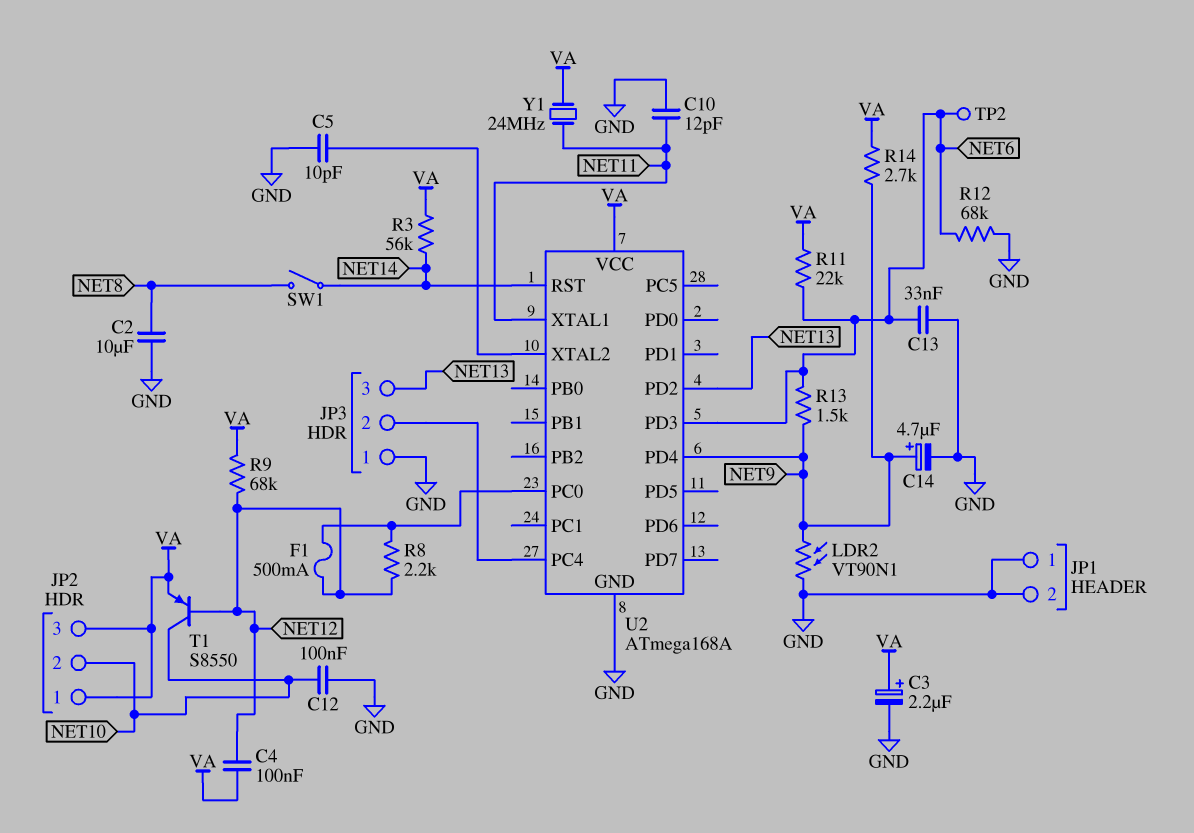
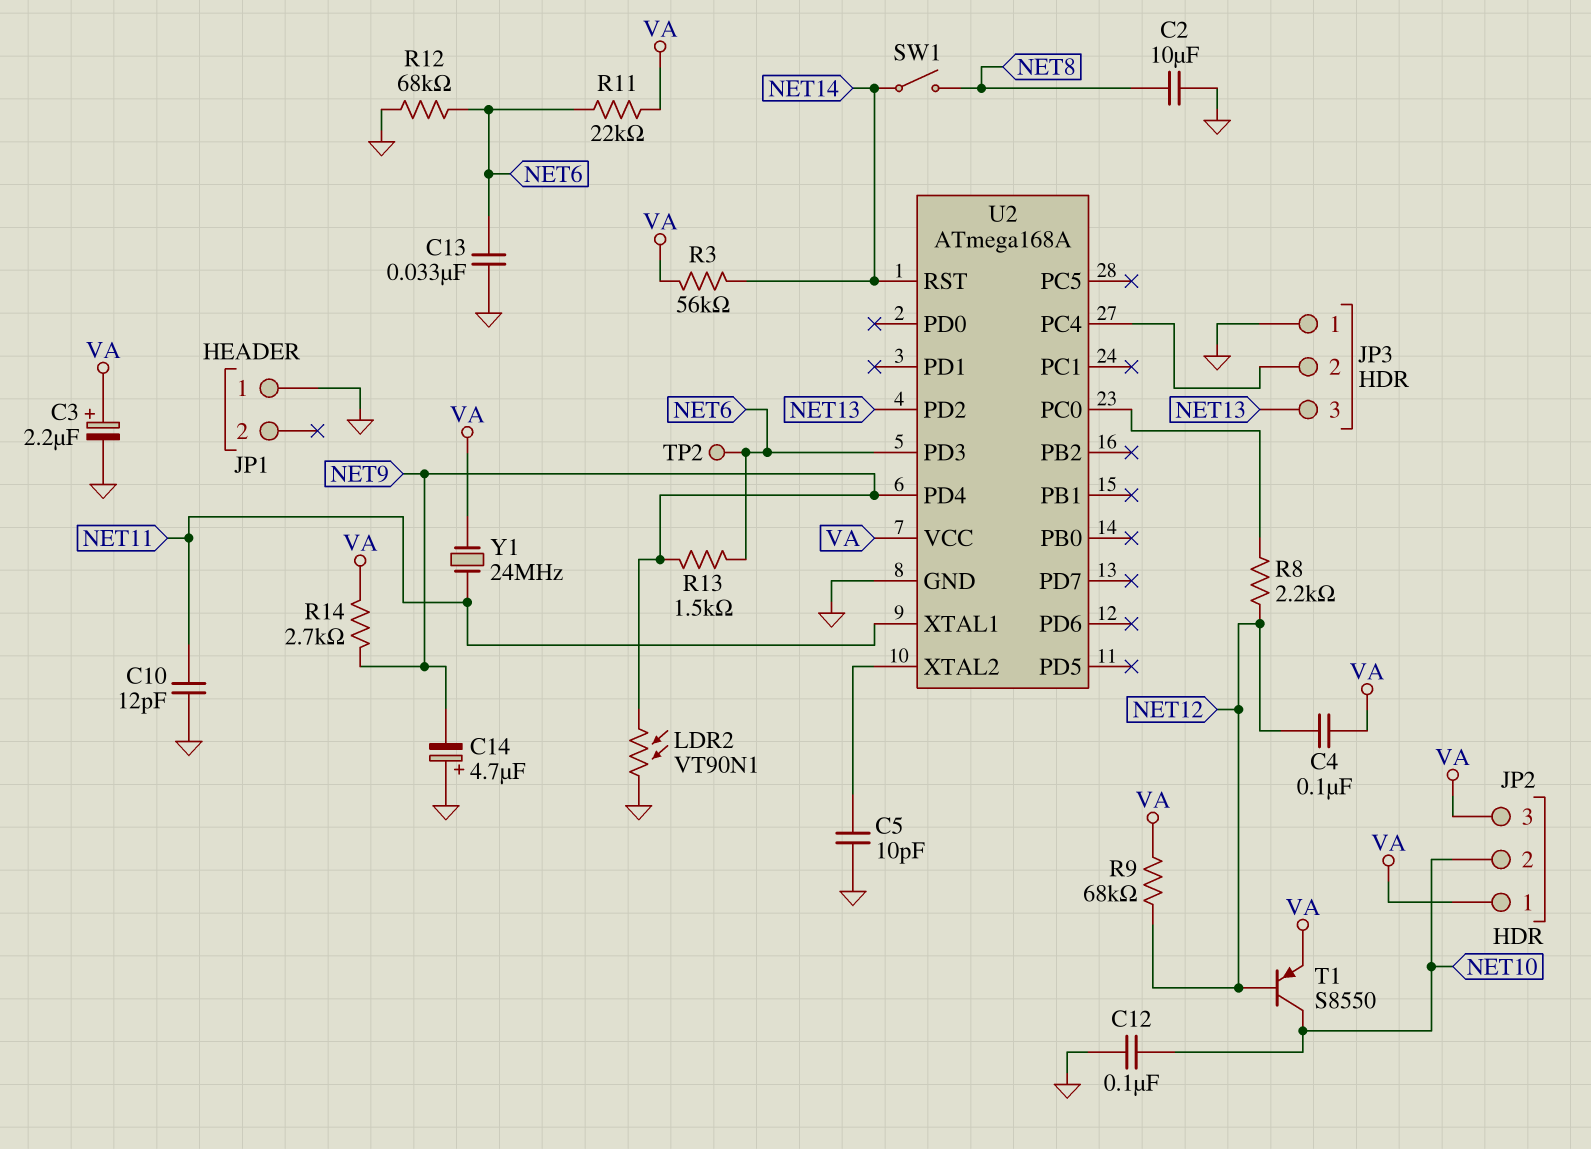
C14: 4.7uF (plus NET9, minus GND) -> 4.7uF (plus GND, minus NET9)
F1: 500mA (NET12, U2/PC0) -> none
JP1 pin 2: GND -> none

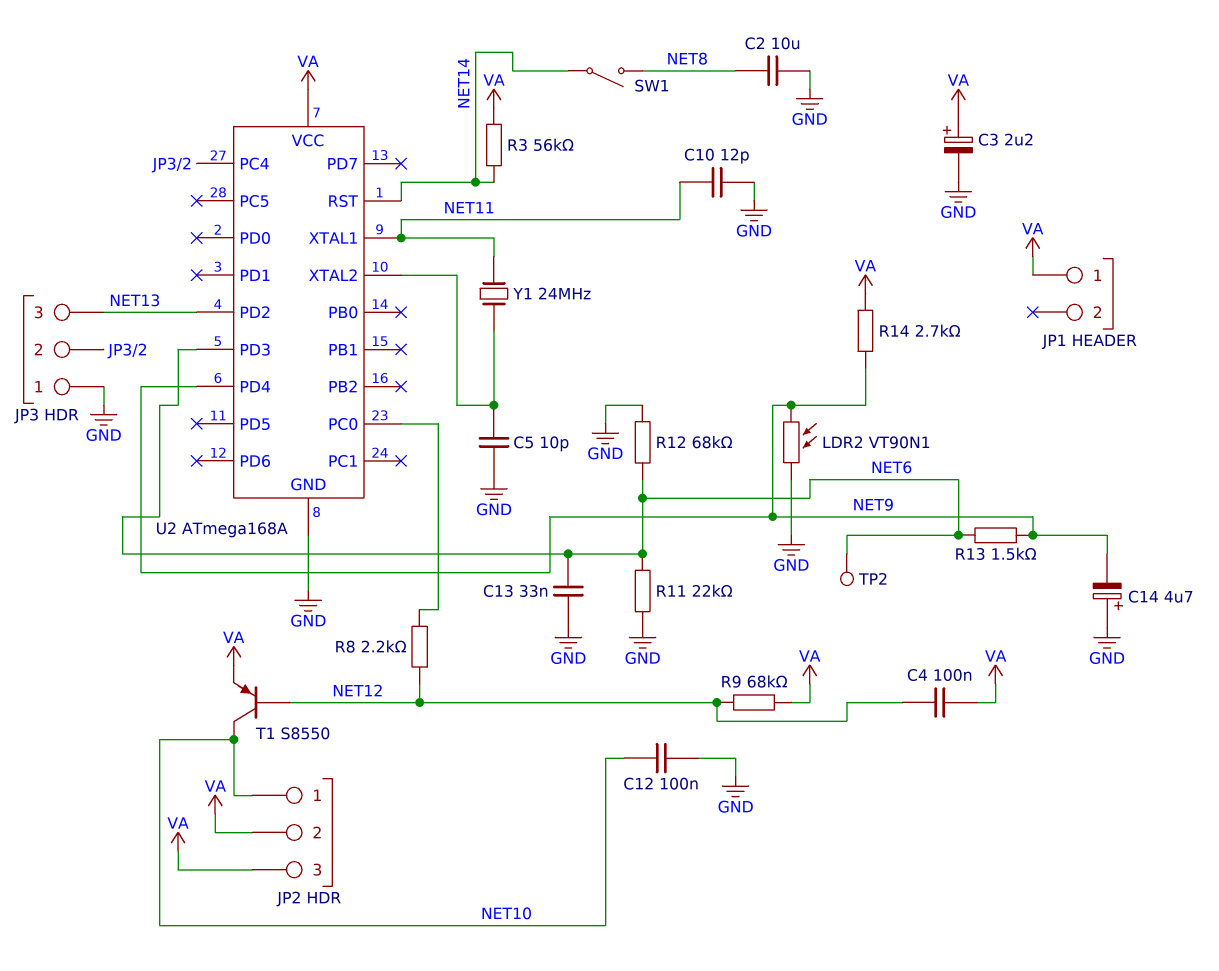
JP1 pin 1: GND -> VA
JP2 pin 1: VA -> NET10
JP2 pin 2: NET10 -> VA
R11: 22k (NET6, VA) -> 22k (GND, NET6)
Y1: 24MHz (NET11, VA) -> 24MHz (NET11, U2/XTAL2)

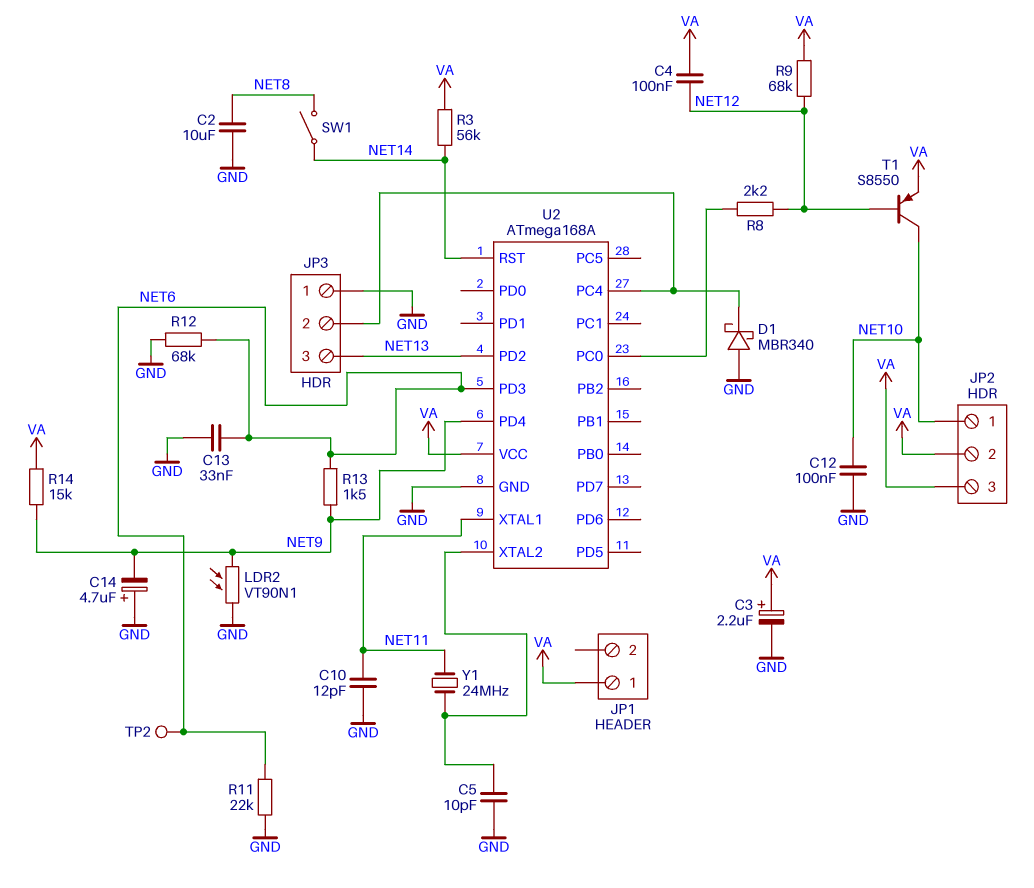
D1: none -> schottky MBR340 (A GND, K JP3/2)
R14: 2.7k (NET9, VA) -> 15k (NET9, VA)

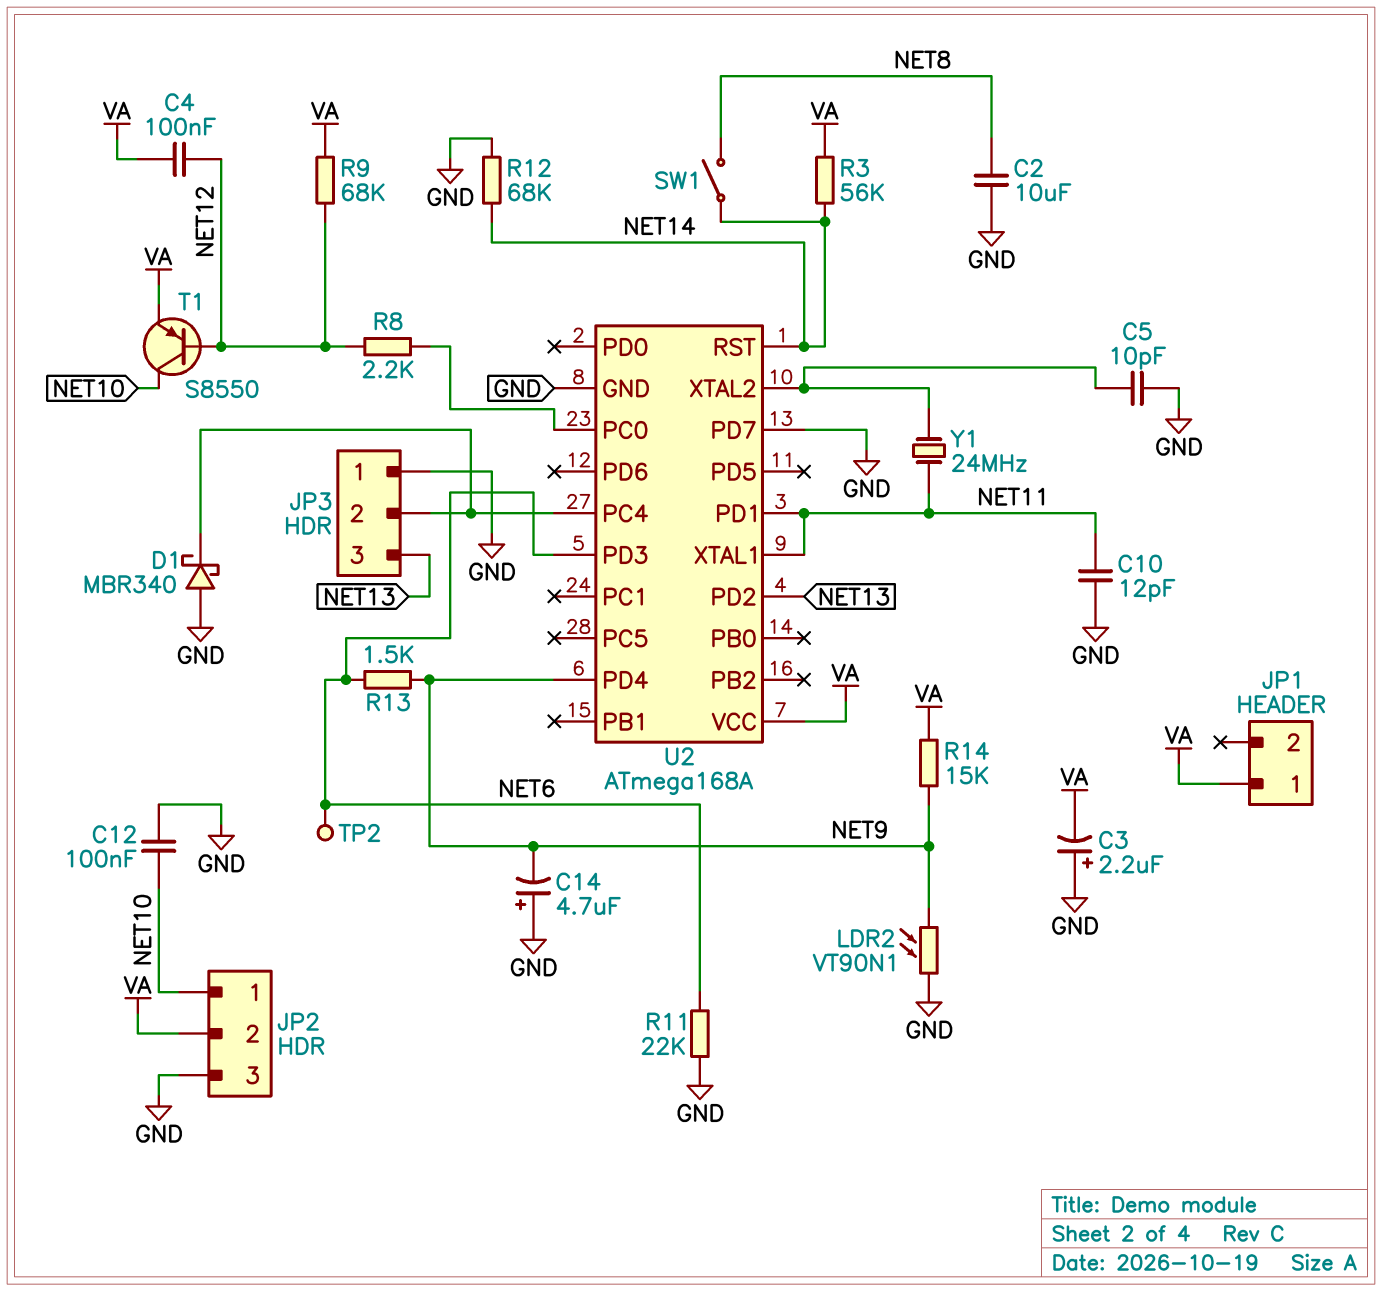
C3: 2.2uF (plus VA, minus GND) -> 2.2uF (plus GND, minus VA)
C13: 33nF (GND, NET6) -> none
JP2 pin 3: VA -> GND
R12: 68k (GND, NET6) -> 68k (GND, NET14)
U2 pin PD1: none -> NET11
U2 pin PD7: none -> GND

